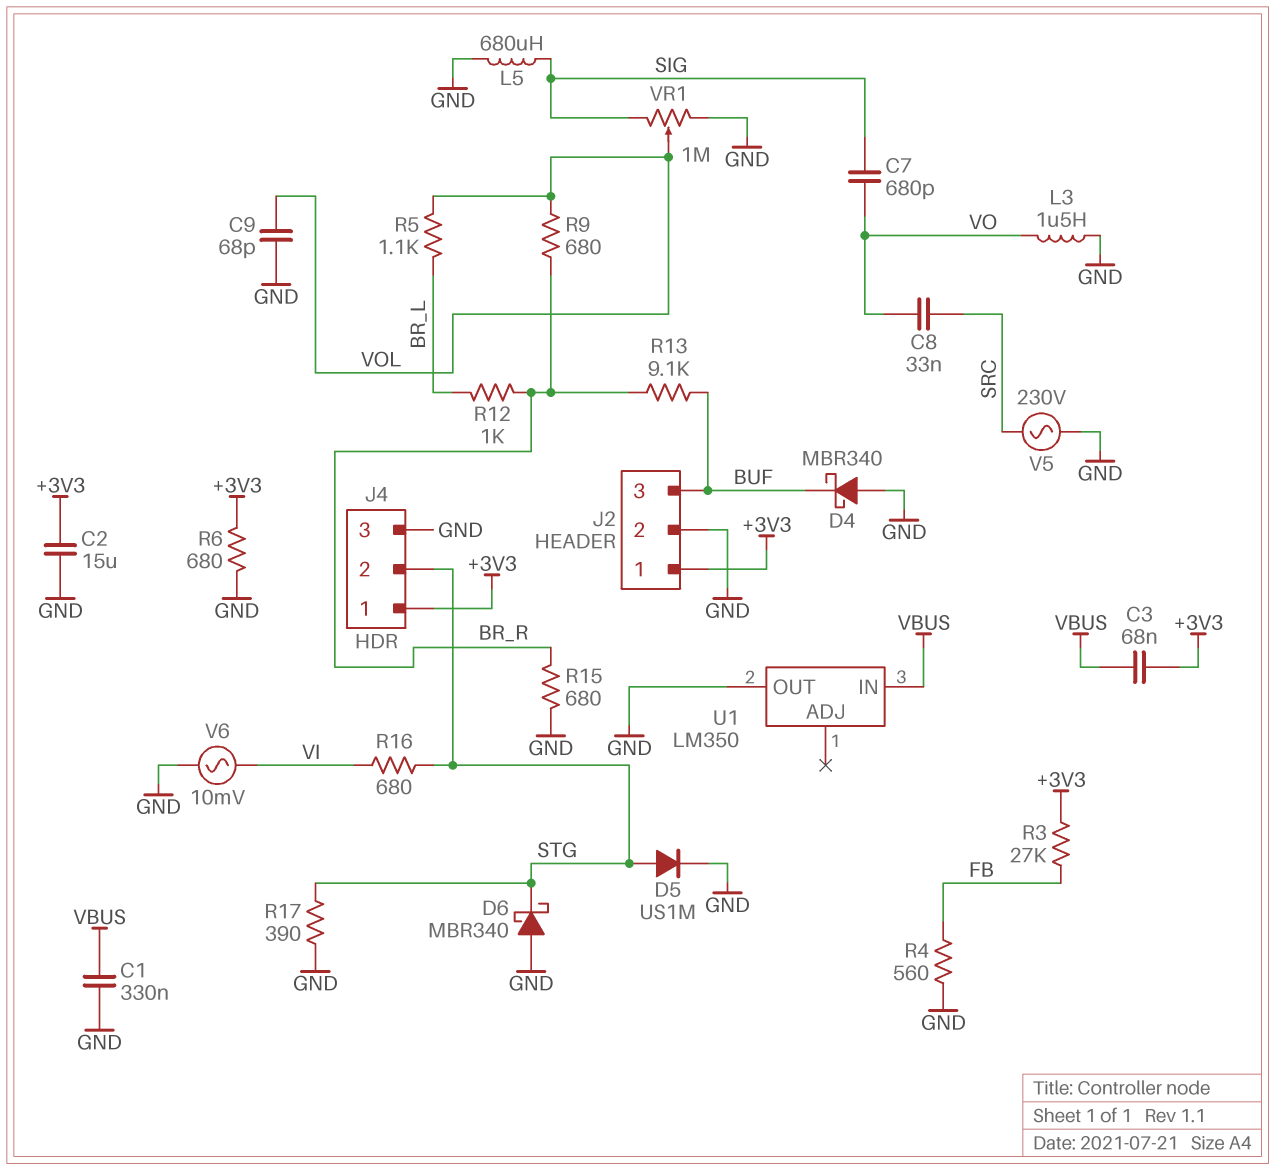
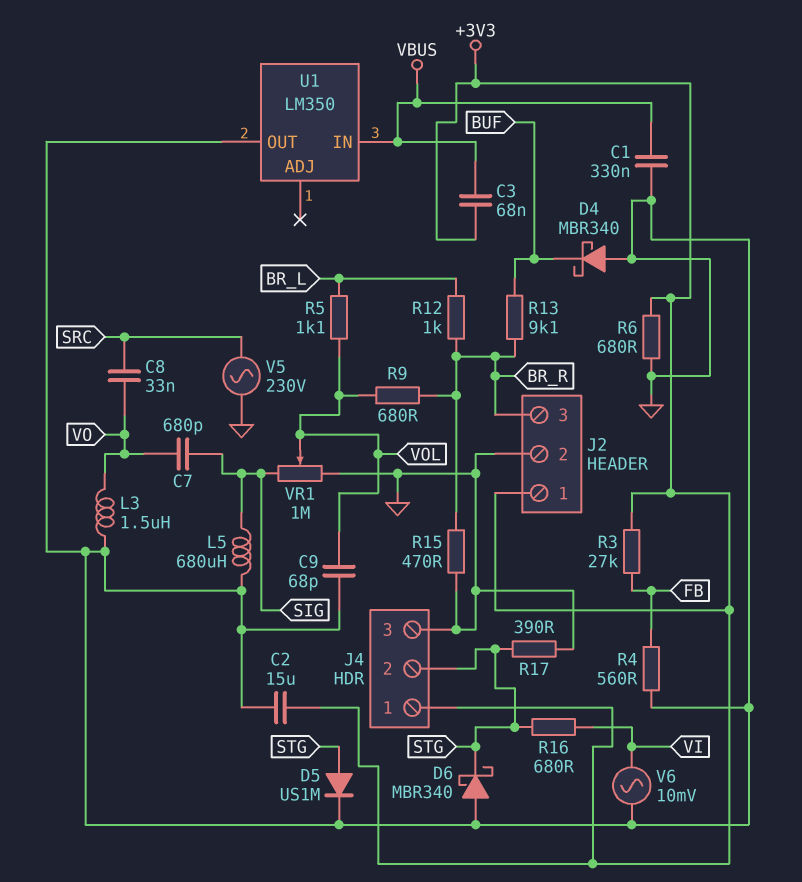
J2 pin 3: BUF -> BR_R
R15: 680 (BR_R, GND) -> 470 (BR_R, GND)

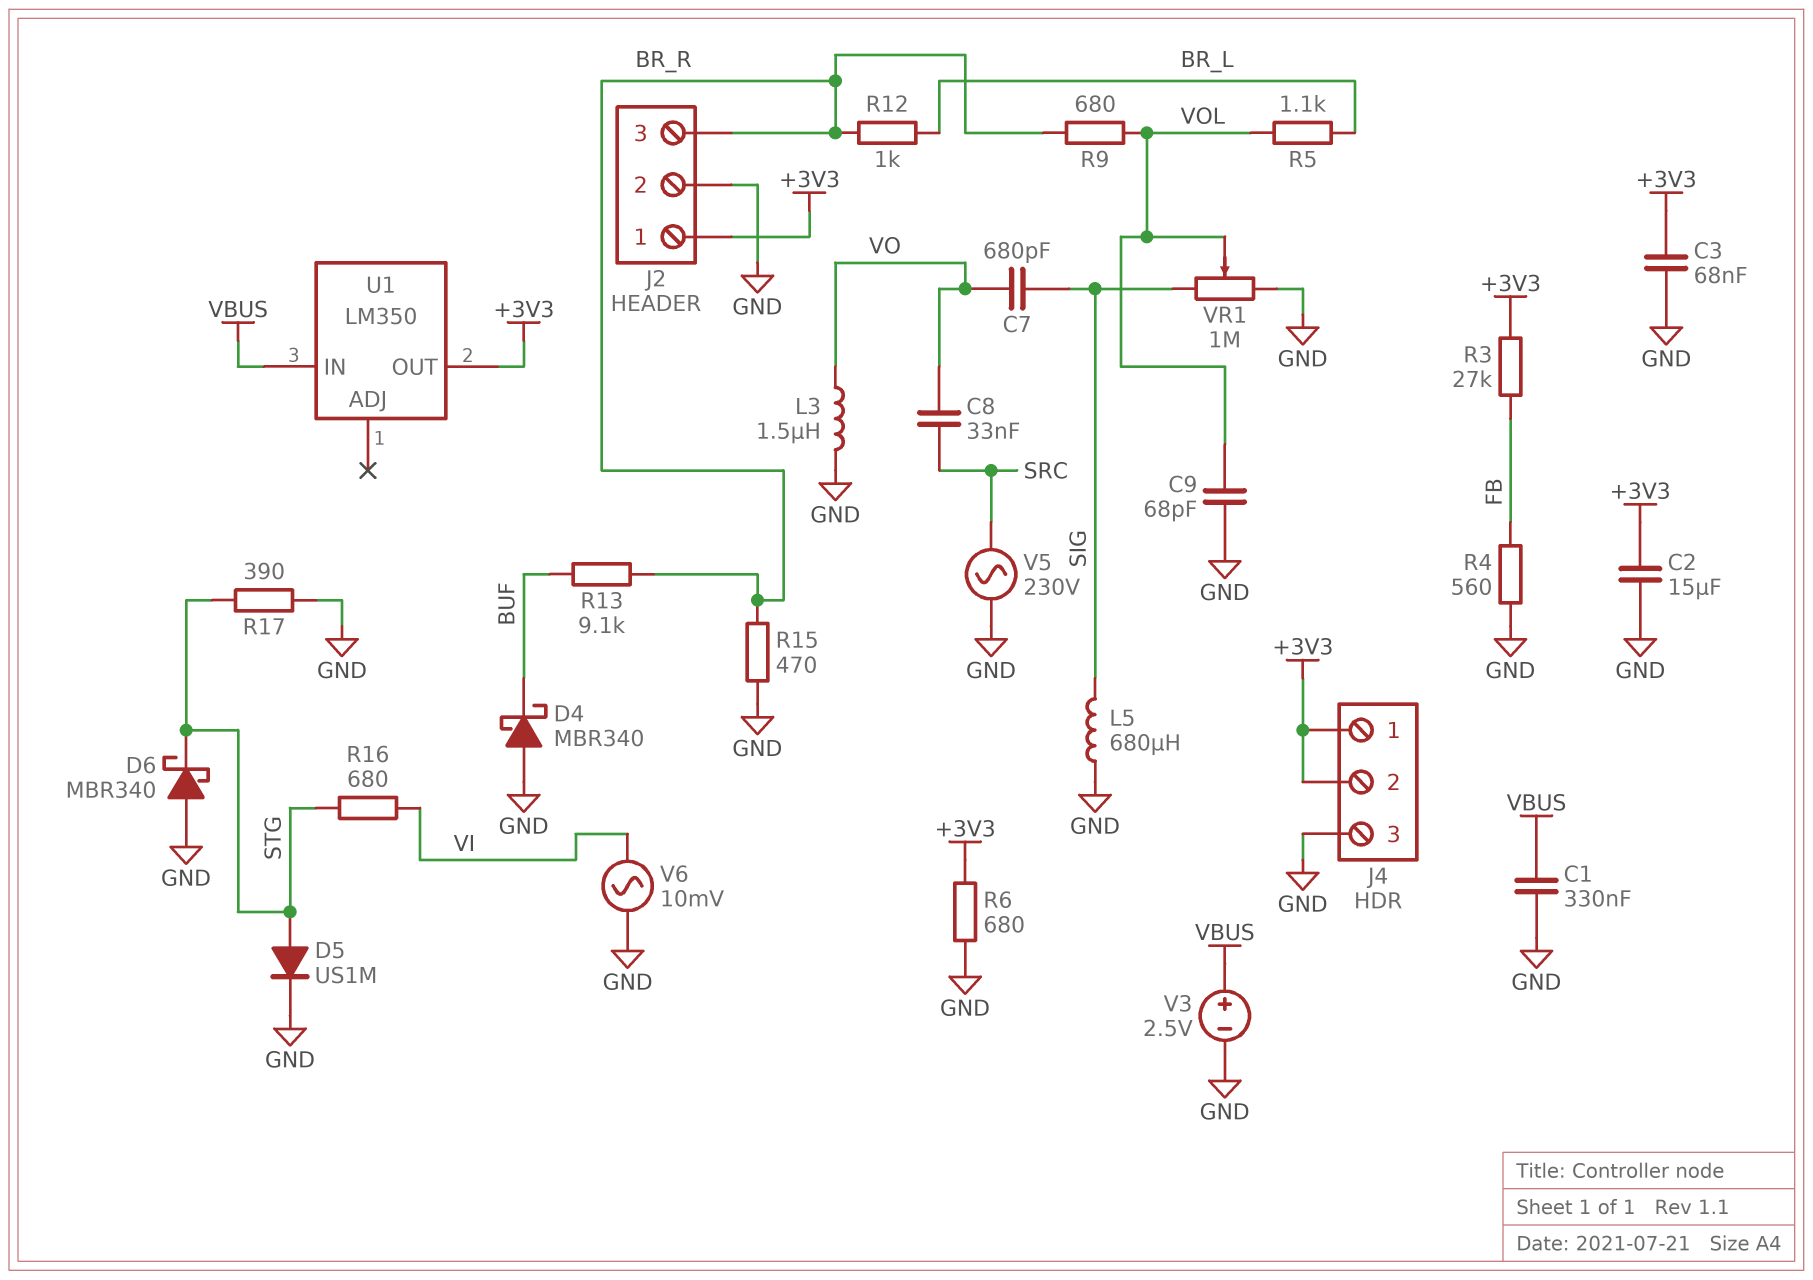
C3: 68nF (+3V3, VBUS) -> 68nF (+3V3, GND)
J4 pin 2: STG -> +3V3
U1 pin OUT: GND -> +3V3
V3: none -> 2.5V (plus VBUS, minus GND)

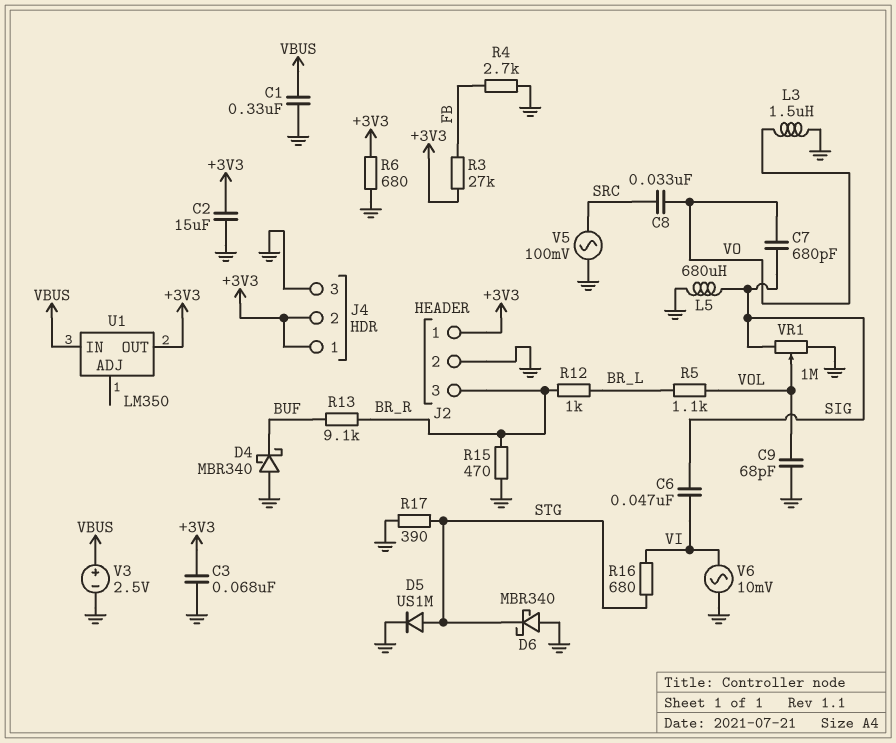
C6: none -> 47nF (SIG, VI)
R4: 560 (FB, GND) -> 2.7k (FB, GND)
R9: 680 (BR_R, VOL) -> none
V5: AC 230V (GND, SRC) -> AC 100mV (GND, SRC)

